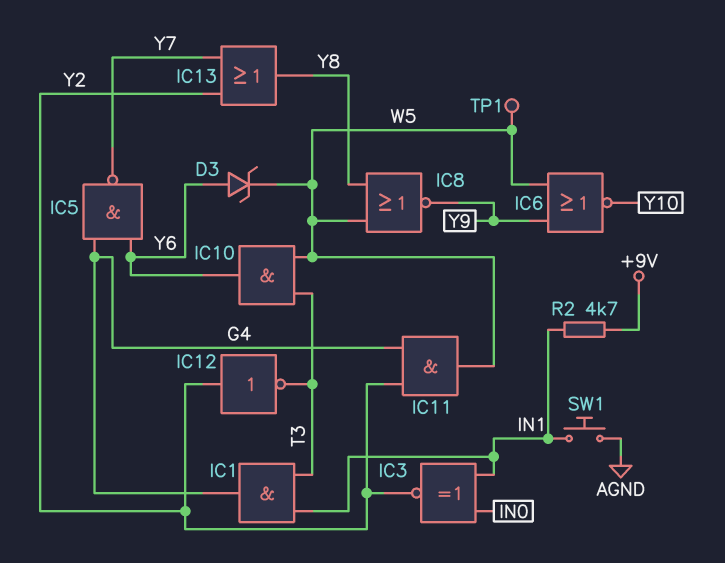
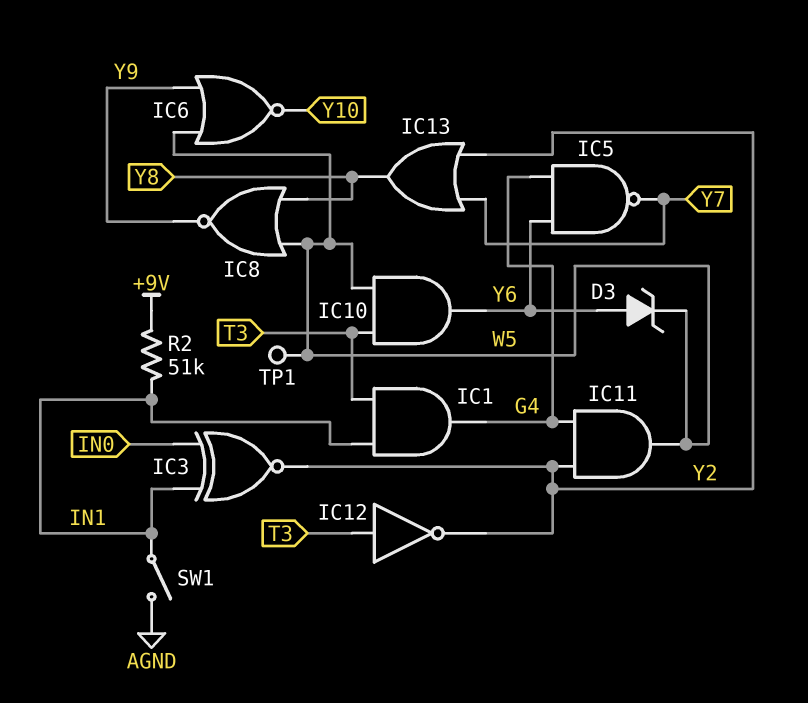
IC12: NOT (in Y2, out T3) -> NOT (in T3, out Y2)
R2: 4.7k (+9V, IN1) -> 51k (+9V, IN1)
SW1: button (AGND, IN1) -> switch (AGND, IN1)

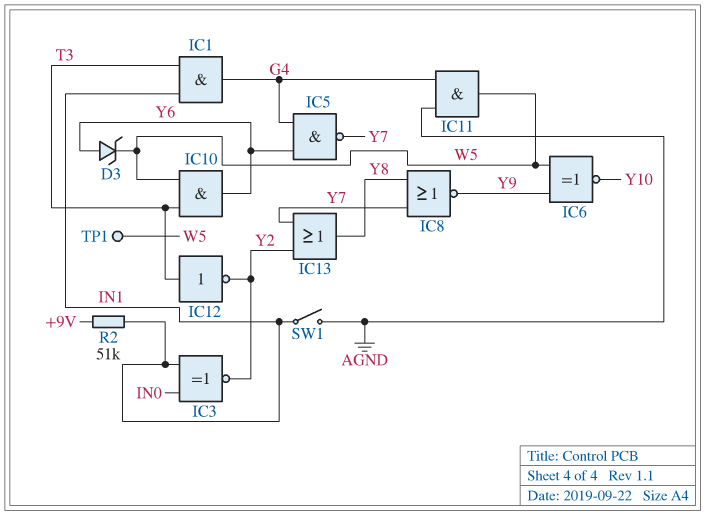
IC6: NOR (in W5, in Y9, out Y10) -> XNOR (in W5, in Y9, out Y10)
IC8: NOR (in W5, in Y8, out Y9) -> NOR (in Y7, in Y8, out Y9)
IC11: AND (in G4, in Y2, out W5) -> AND (in AGND, in G4, out W5)

